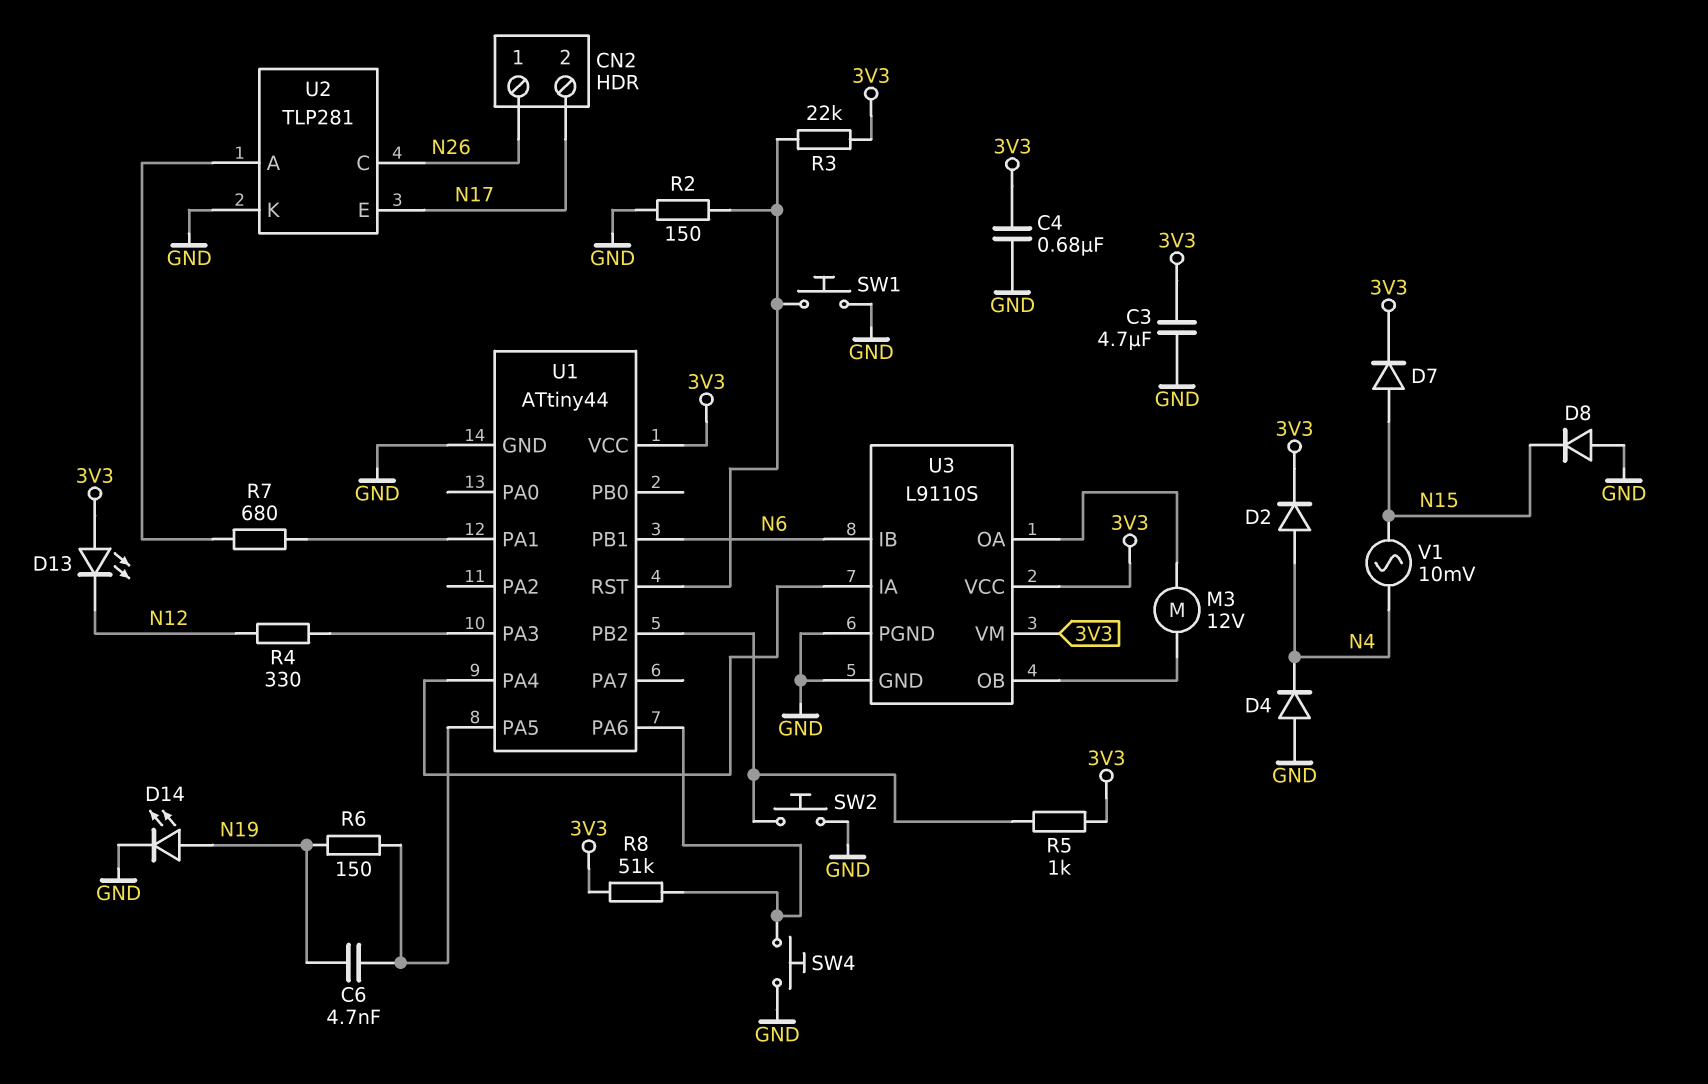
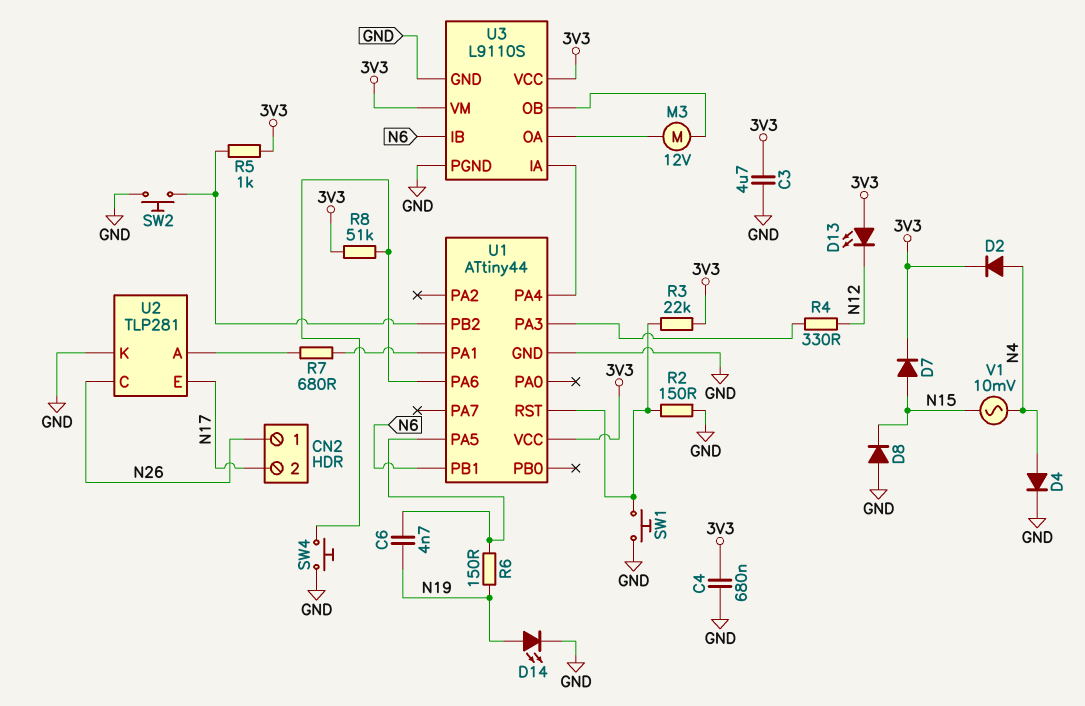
D4: diode (A GND, K N4) -> diode (A N4, K GND)

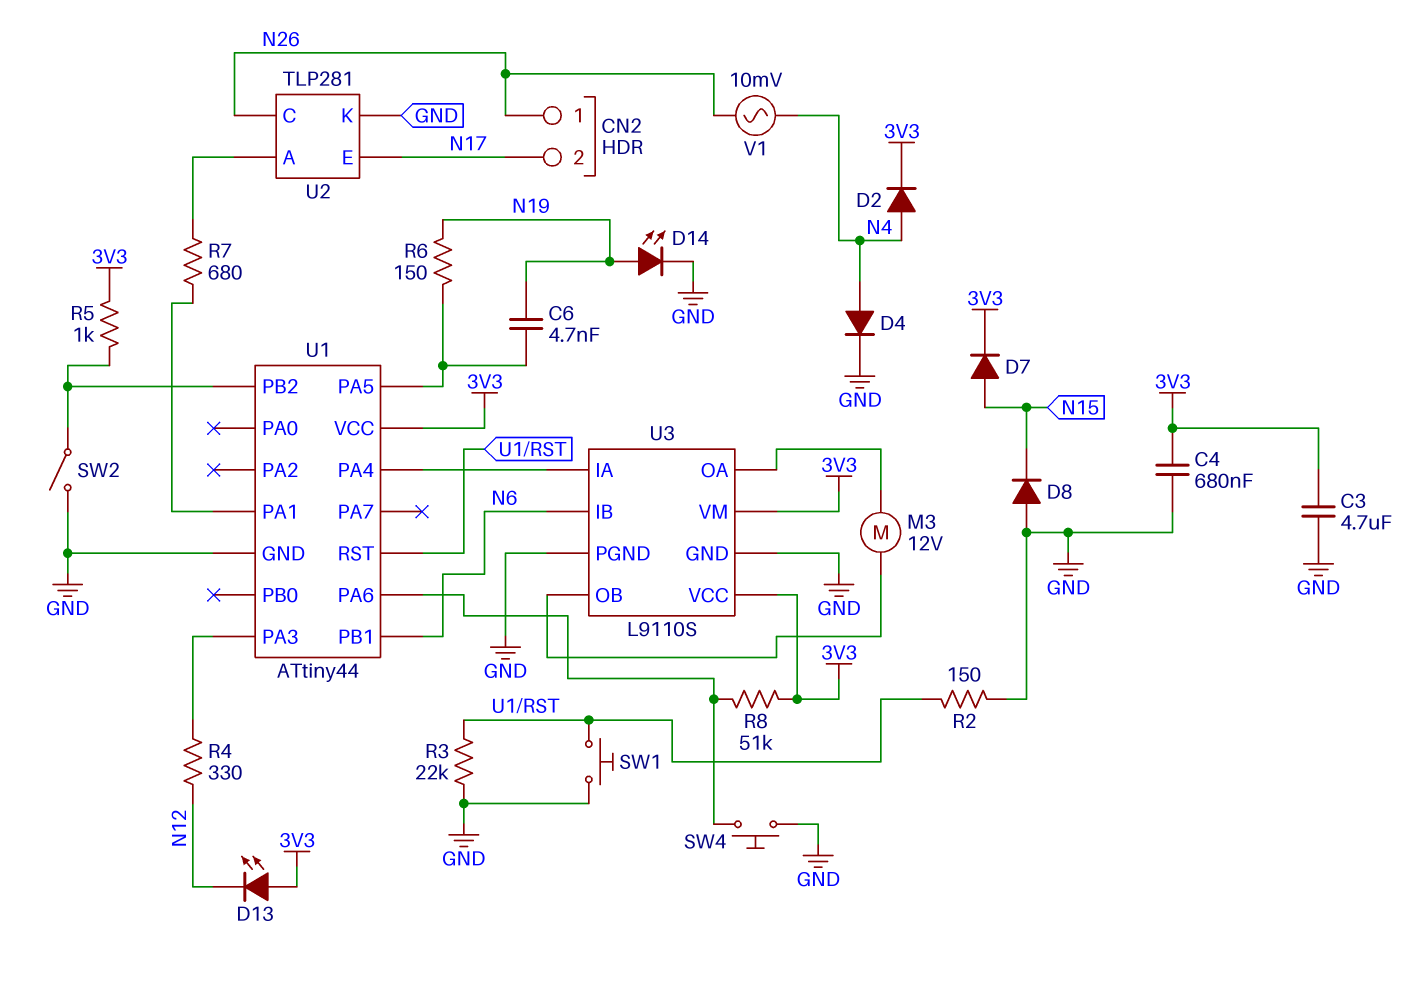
R3: 22k (3V3, U1/RST) -> 22k (GND, U1/RST)
SW2: button (GND, U1/PB2) -> switch (GND, U1/PB2)
V1: AC 10mV (N4, N15) -> AC 10mV (N4, N26)

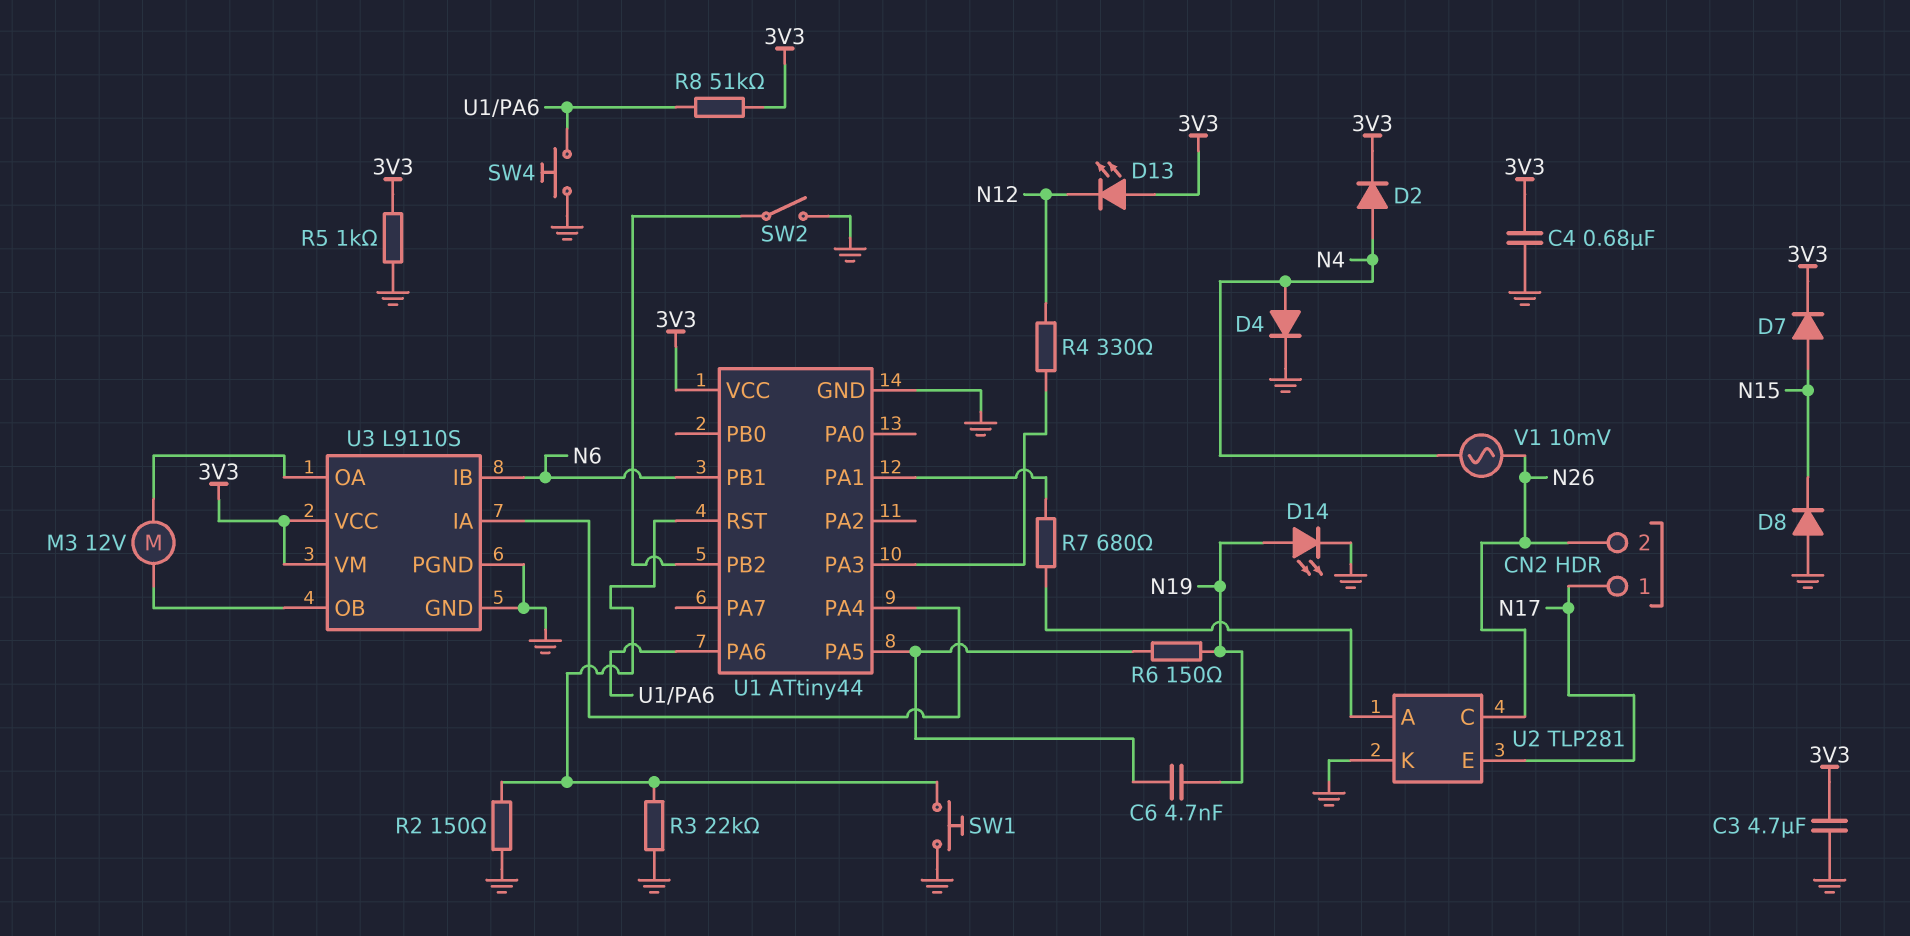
CN2 pin 1: N26 -> N17
CN2 pin 2: N17 -> N26
R5: 1k (3V3, U1/PB2) -> 1k (3V3, GND)

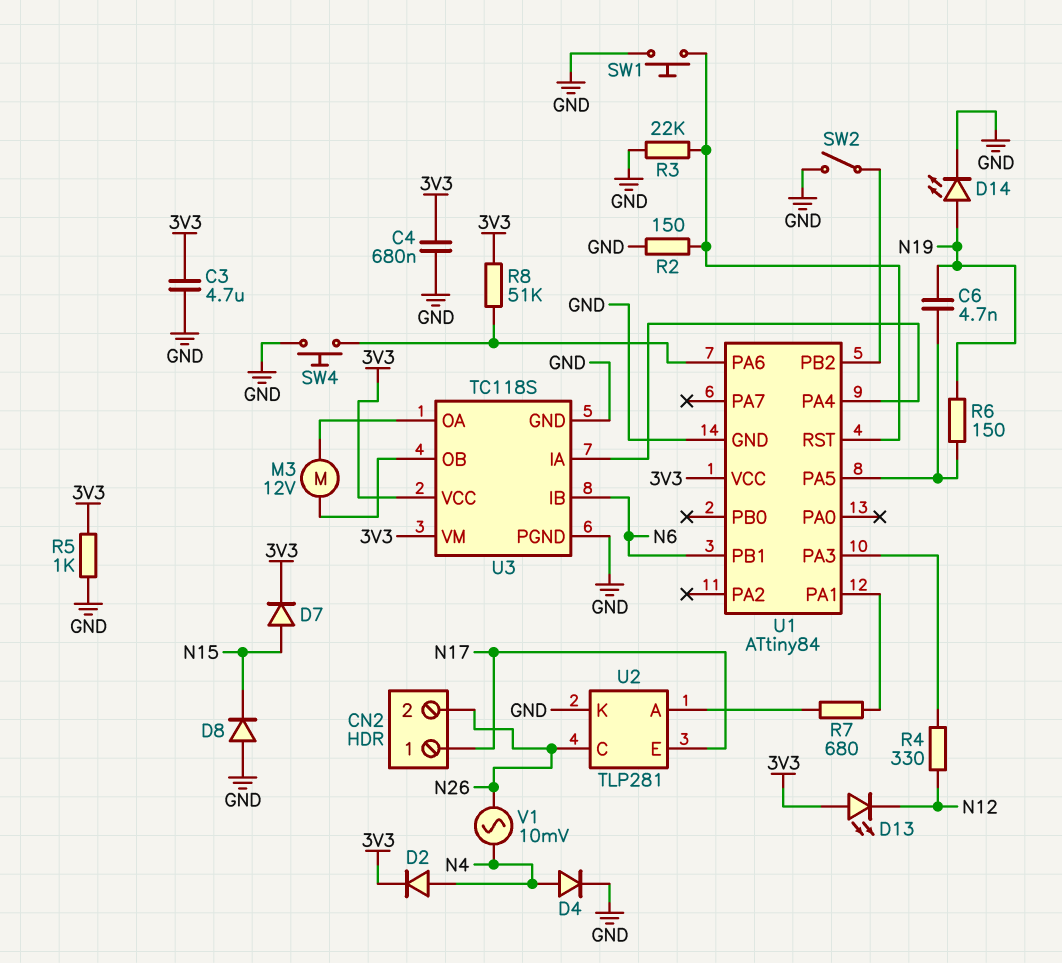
U1: ATtiny44 -> ATtiny84
U3: L9110S -> TC118S

